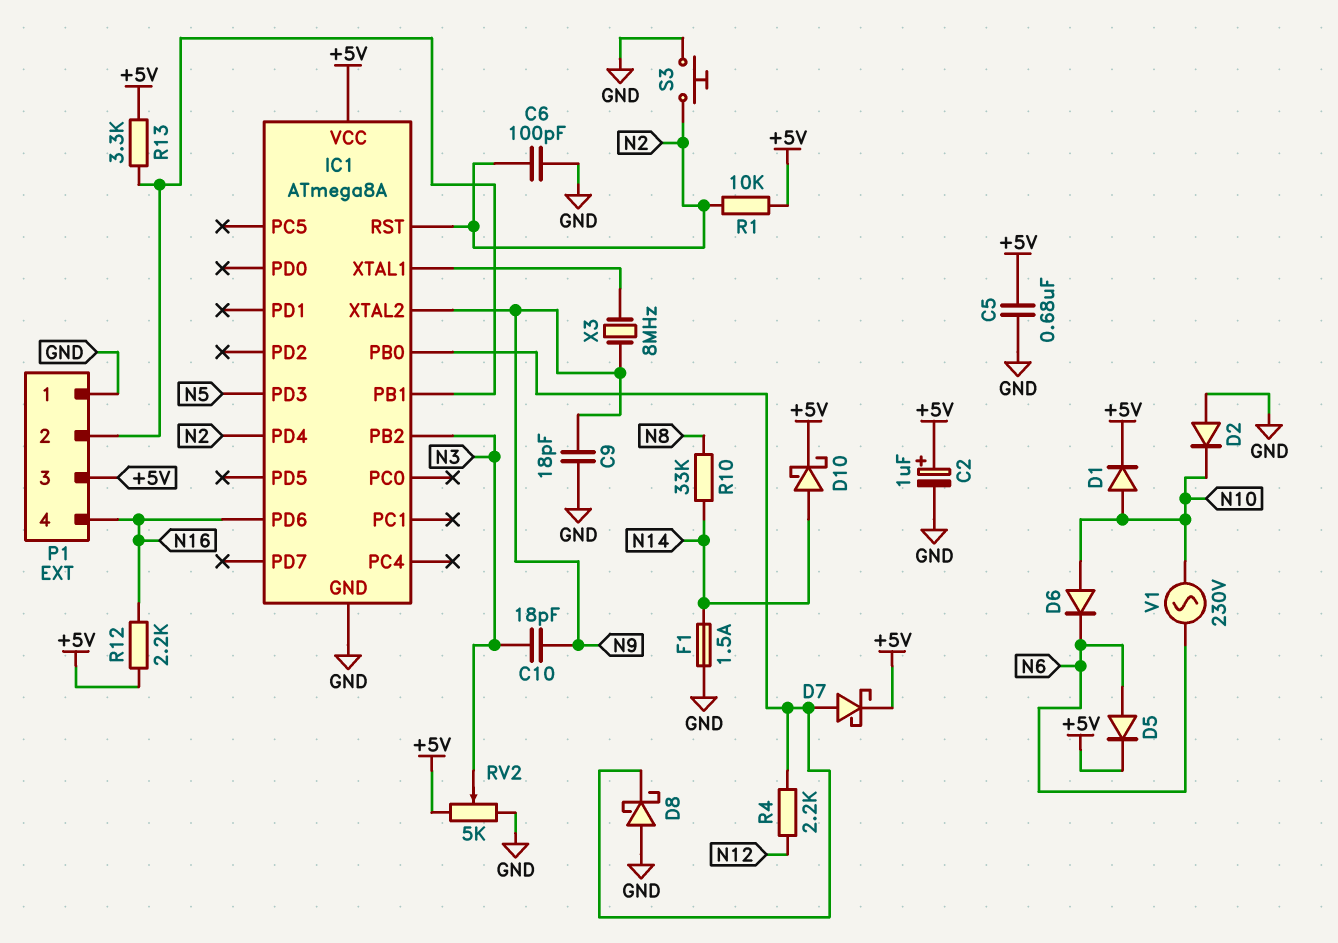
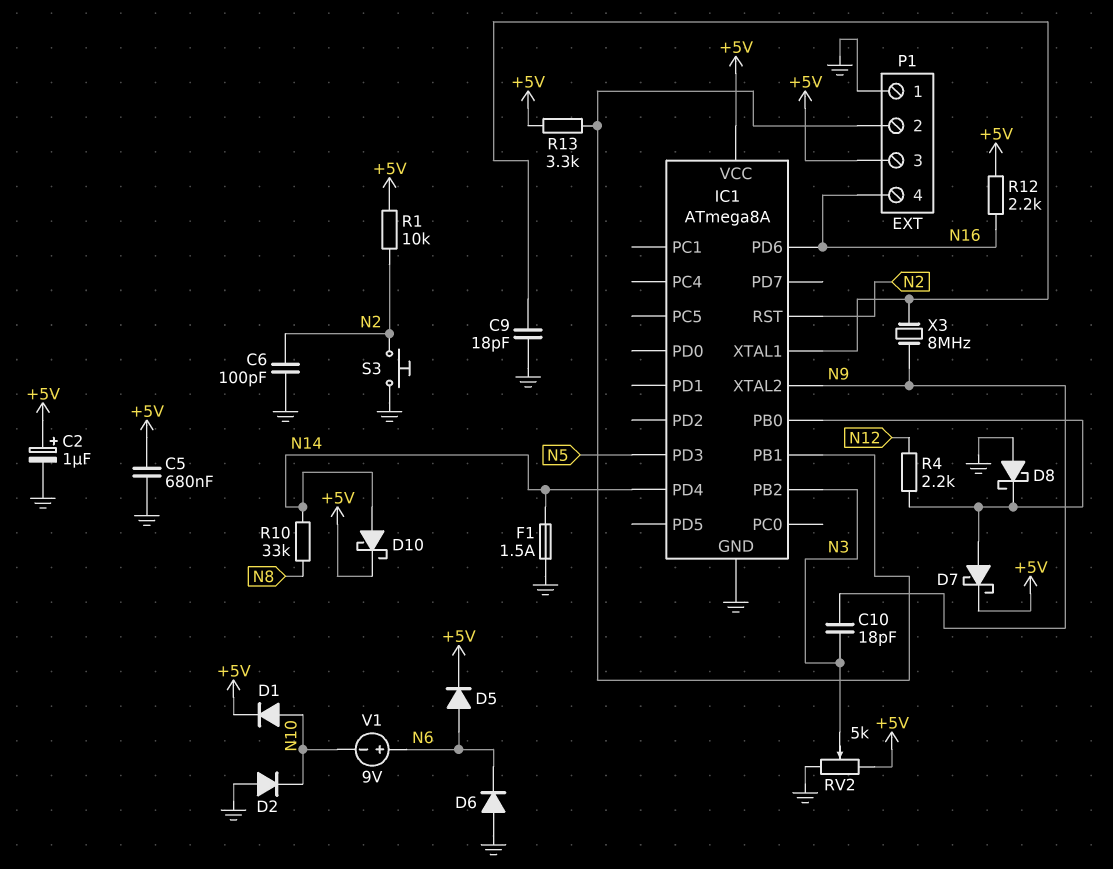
C9: 18pF (GND, N9) -> 18pF (GND, IC1/XTAL1)
D6: diode (A N10, K N6) -> diode (A GND, K N6)
IC1 pin PD4: N2 -> N14
V1: AC 230V (N6, N10) -> 9V (plus N6, minus N10)

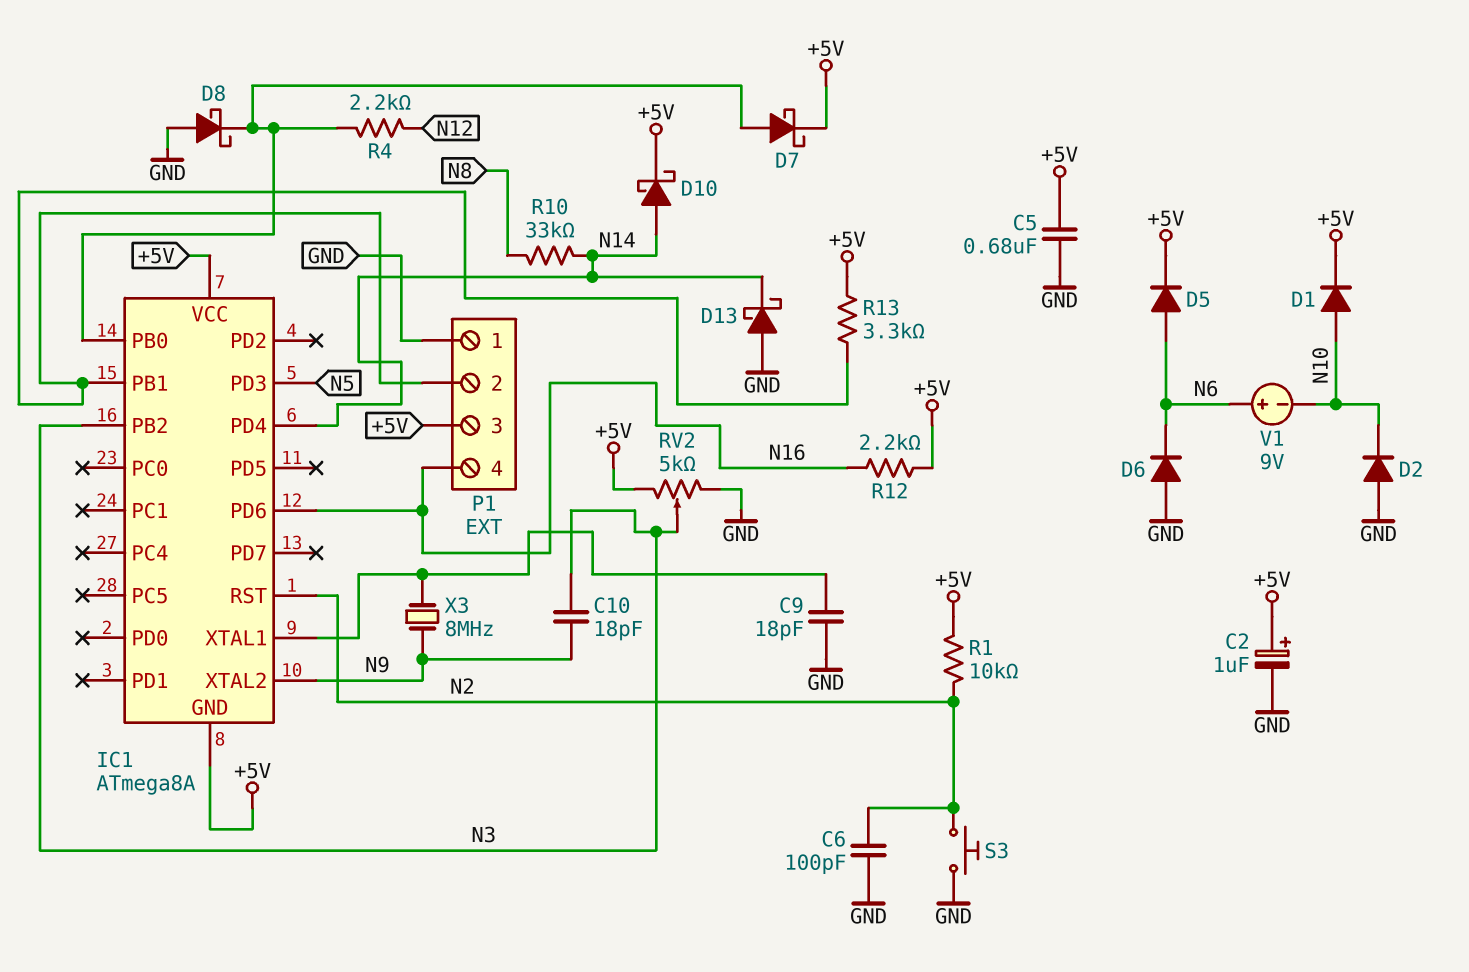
D13: none -> schottky (A GND, K N14)
F1: 1.5A (GND, N14) -> none
IC1 pin GND: GND -> +5V

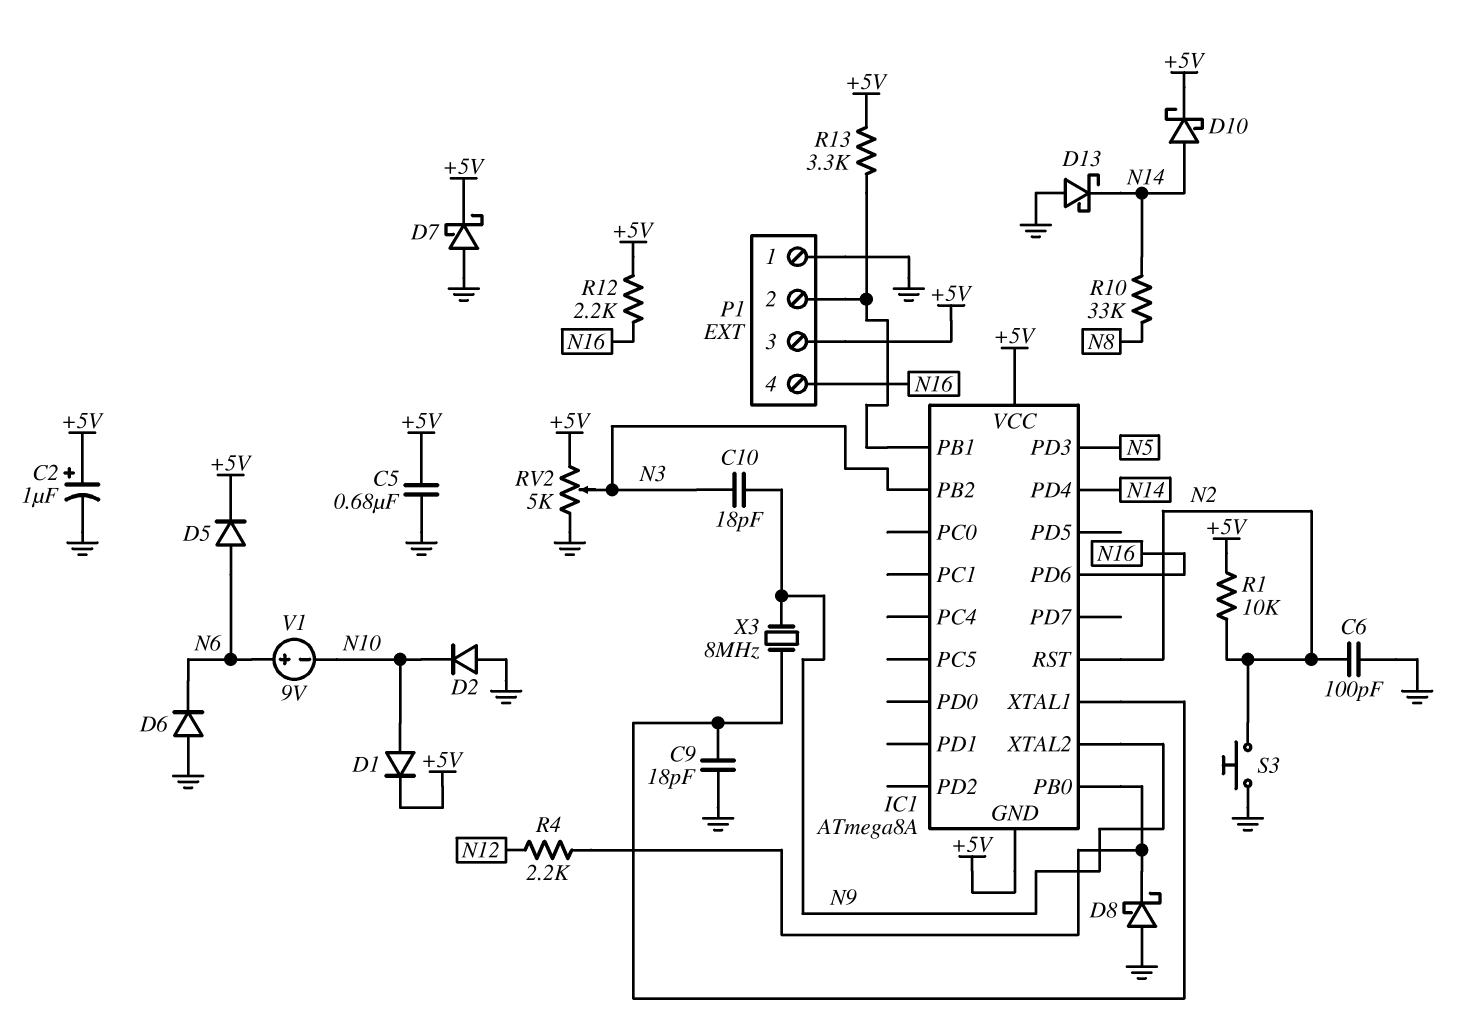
D7: schottky (A IC1/PB0, K +5V) -> schottky (A GND, K +5V)

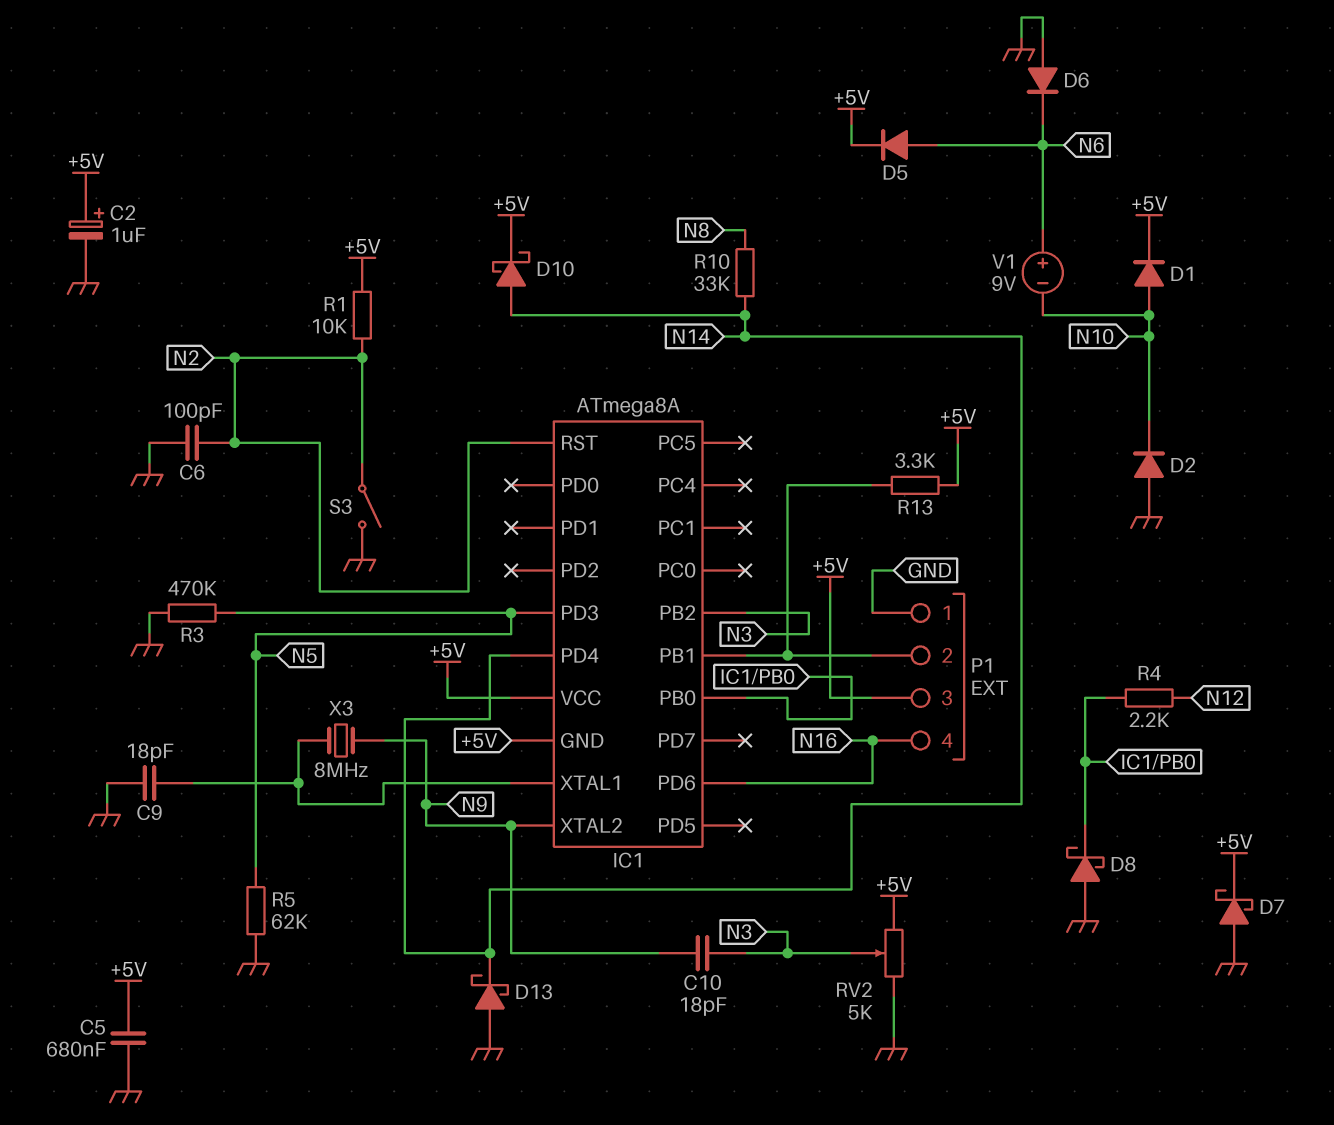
R3: none -> 470k (GND, N5)
R5: none -> 62k (GND, N5)
R12: 2.2k (+5V, N16) -> none
S3: button (GND, N2) -> switch (GND, N2)

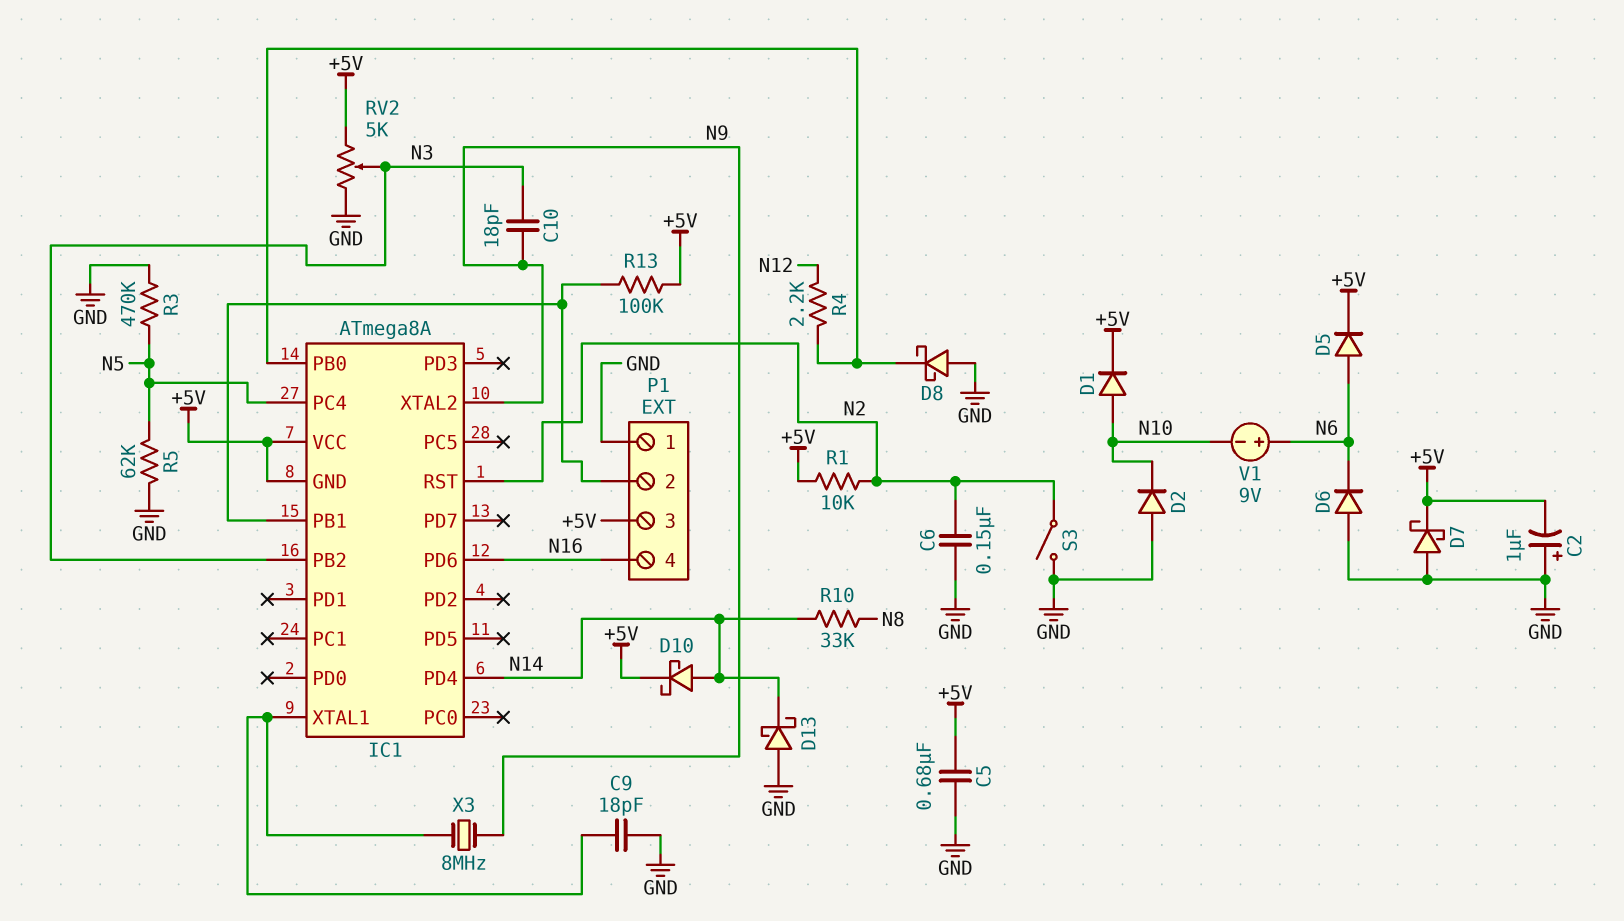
C2: 1uF (plus +5V, minus GND) -> 1uF (plus GND, minus +5V)
C6: 100pF (GND, N2) -> 150nF (GND, N2)
IC1 pin PC4: none -> N5
IC1 pin PD3: N5 -> none
R13: 3.3k (+5V, IC1/PB1) -> 100k (+5V, IC1/PB1)

